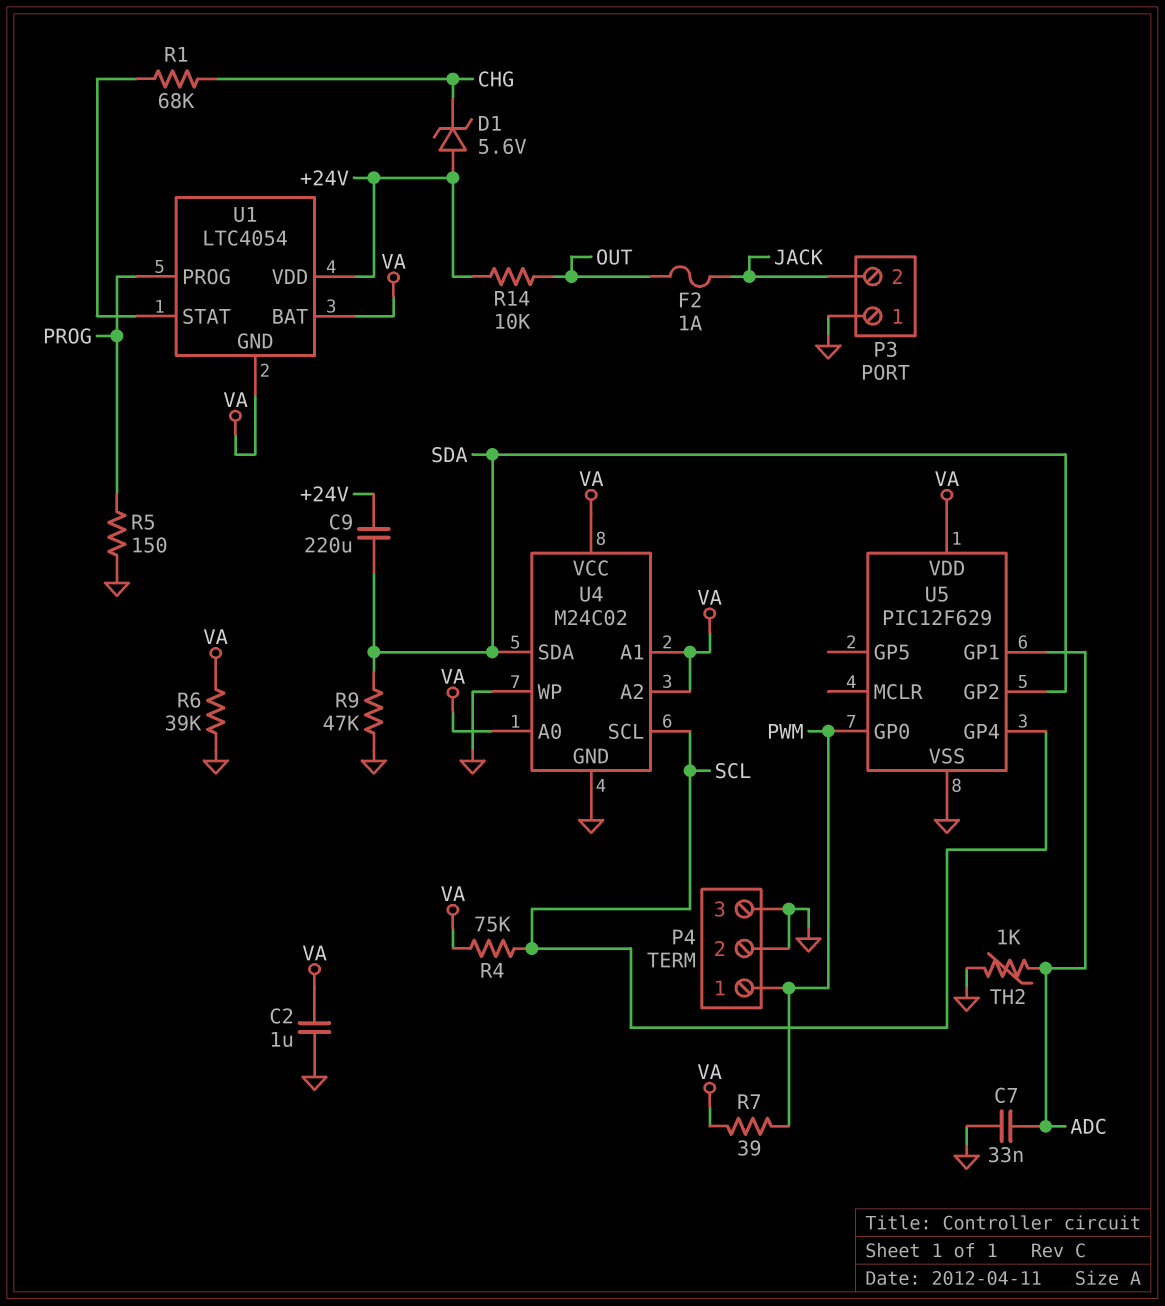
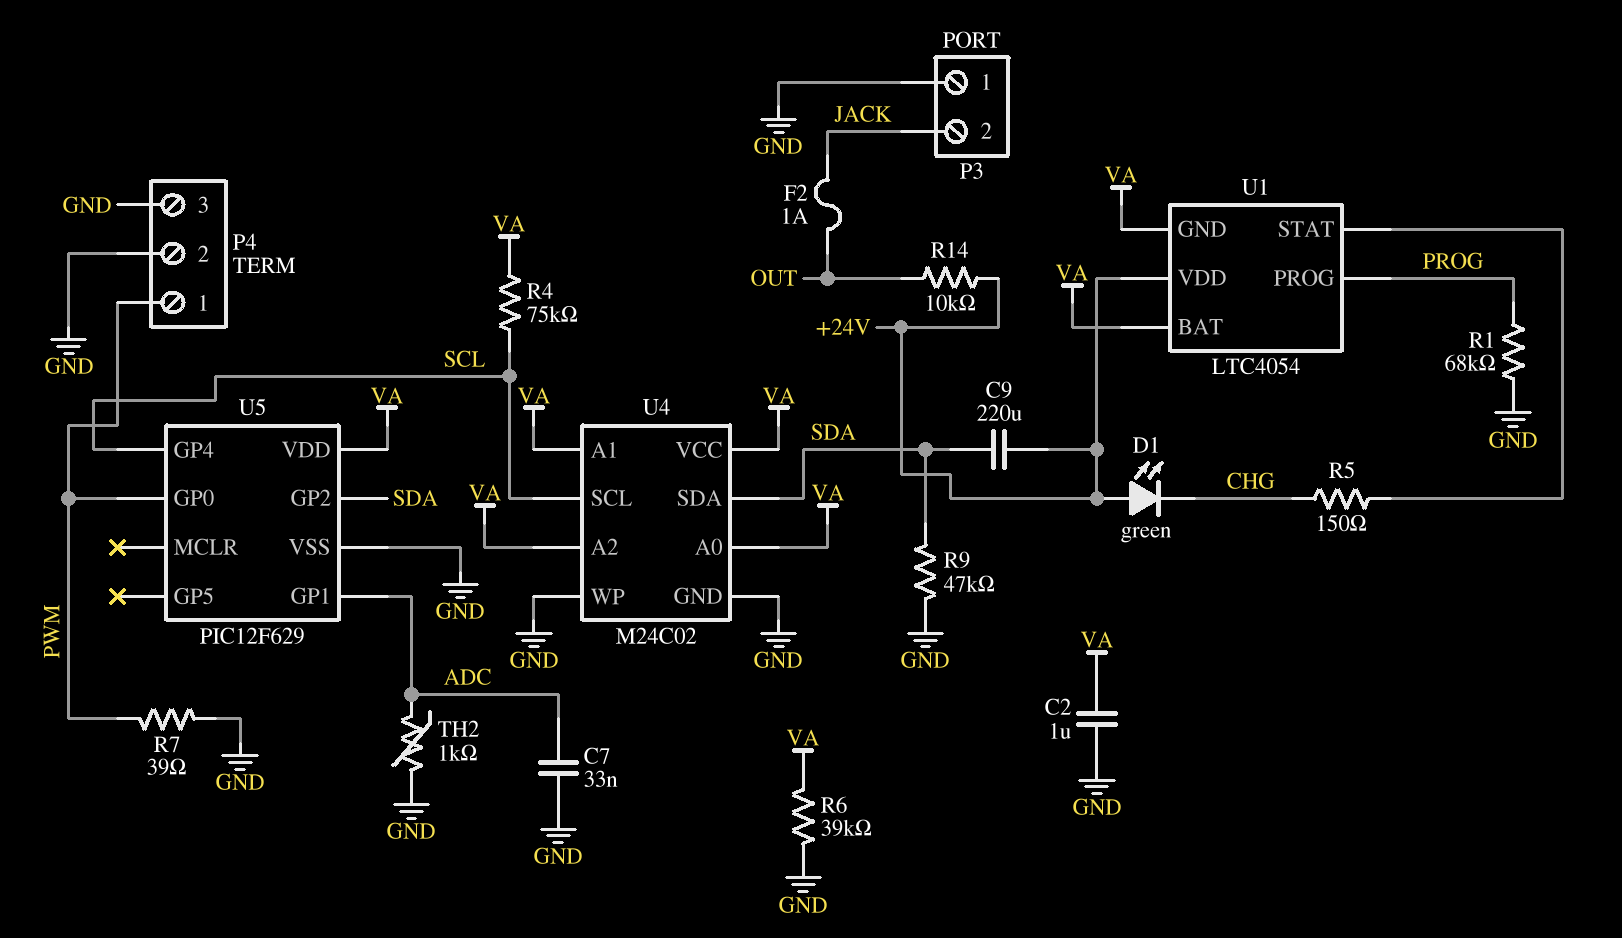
D1: zener 5.6V (A +24V, K CHG) -> LED green (A +24V, K CHG)
R1: 68k (CHG, U1/STAT) -> 68k (GND, PROG)
R5: 150 (GND, PROG) -> 150 (CHG, U1/STAT)
R7: 39 (PWM, VA) -> 39 (GND, PWM)

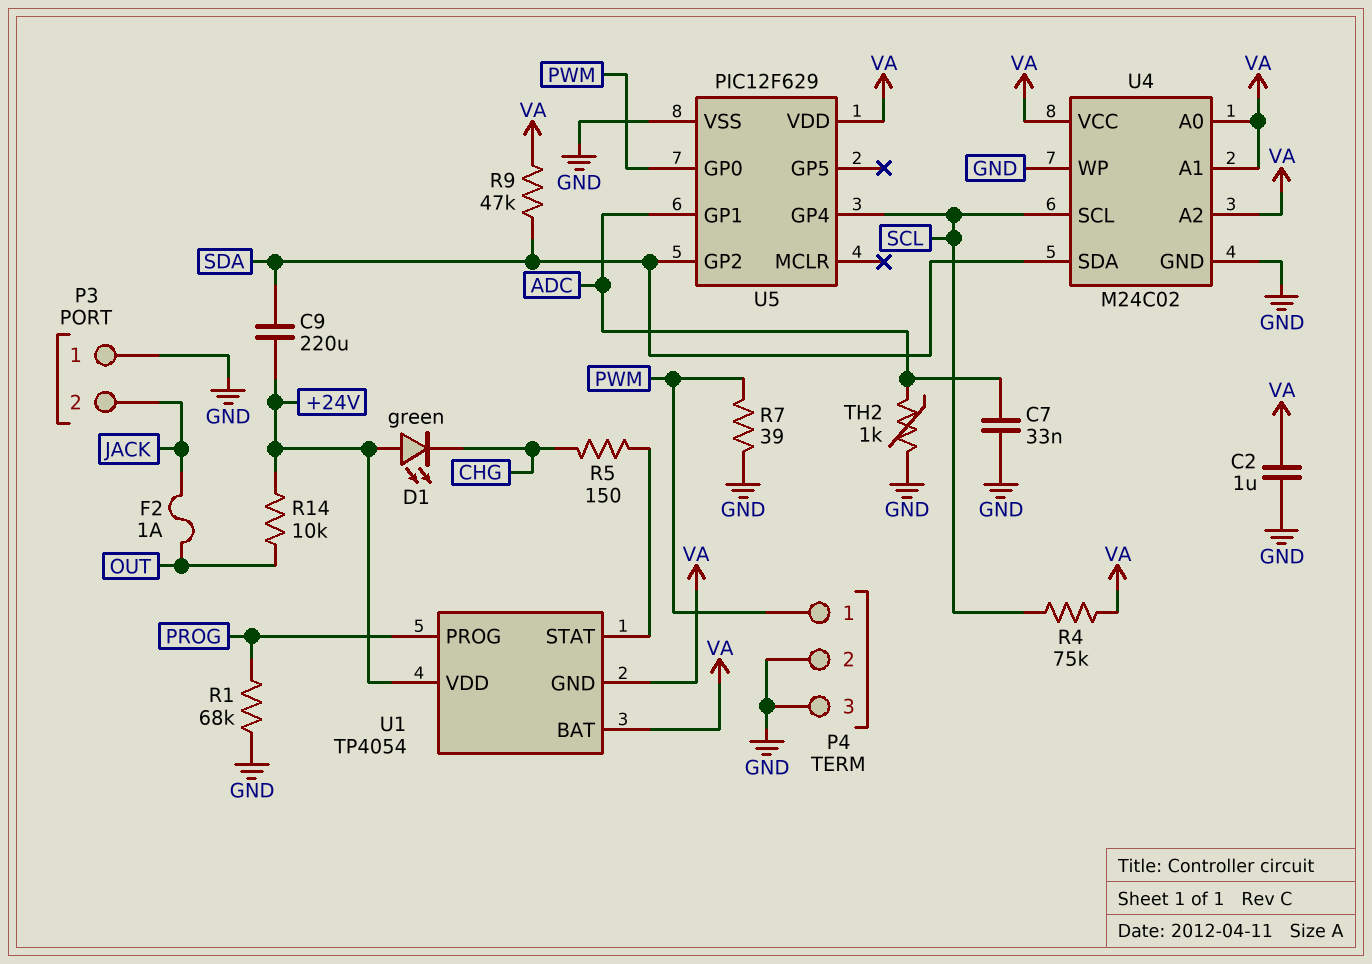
R6: 39k (GND, VA) -> none
R9: 47k (GND, SDA) -> 47k (SDA, VA)
U1: LTC4054 -> TP4054

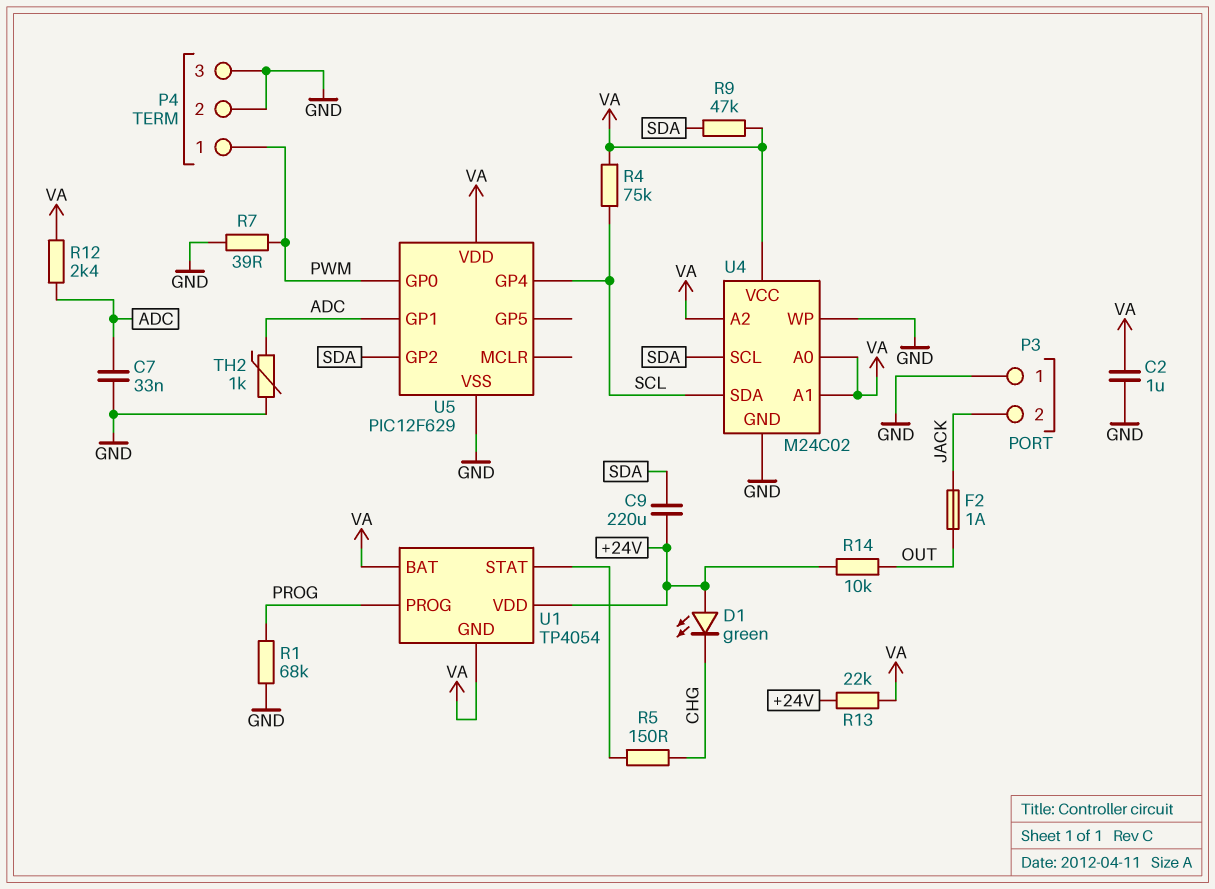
R12: none -> 2.4k (ADC, VA)
R13: none -> 22k (+24V, VA)
U4 pin SCL: SCL -> SDA
U4 pin SDA: SDA -> SCL

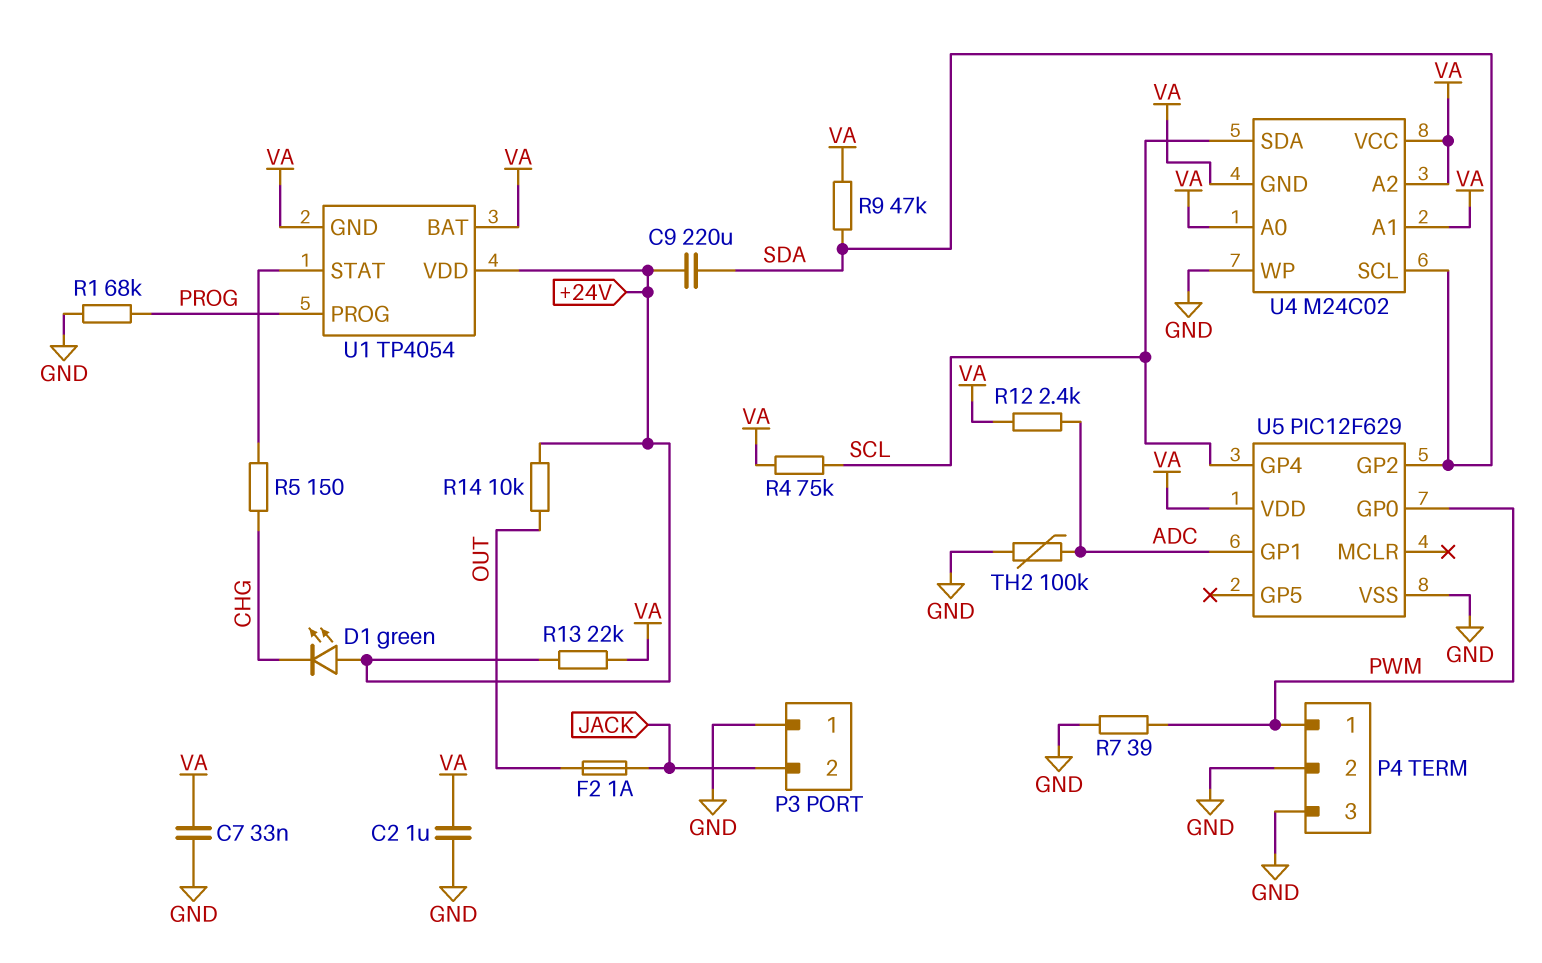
C7: 33nF (ADC, GND) -> 33nF (GND, VA)
TH2: 1k (ADC, GND) -> 100k (ADC, GND)
U4 pin GND: GND -> VA

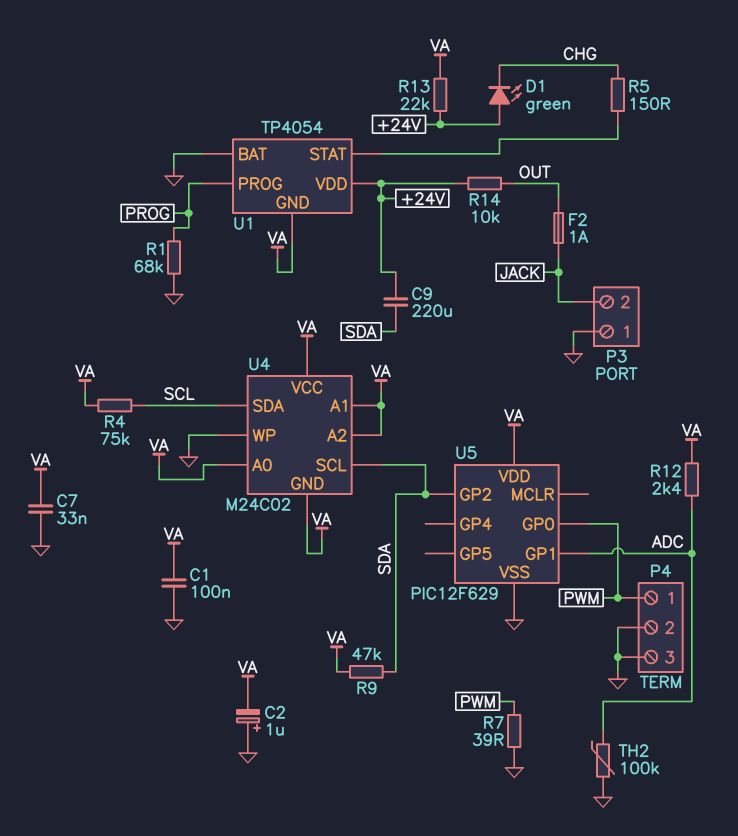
C1: none -> 100nF (GND, VA)
C2: 1uF (GND, VA) -> 1uF (plus GND, minus VA)
U1 pin BAT: VA -> GND
U5 pin GP4: SCL -> none

